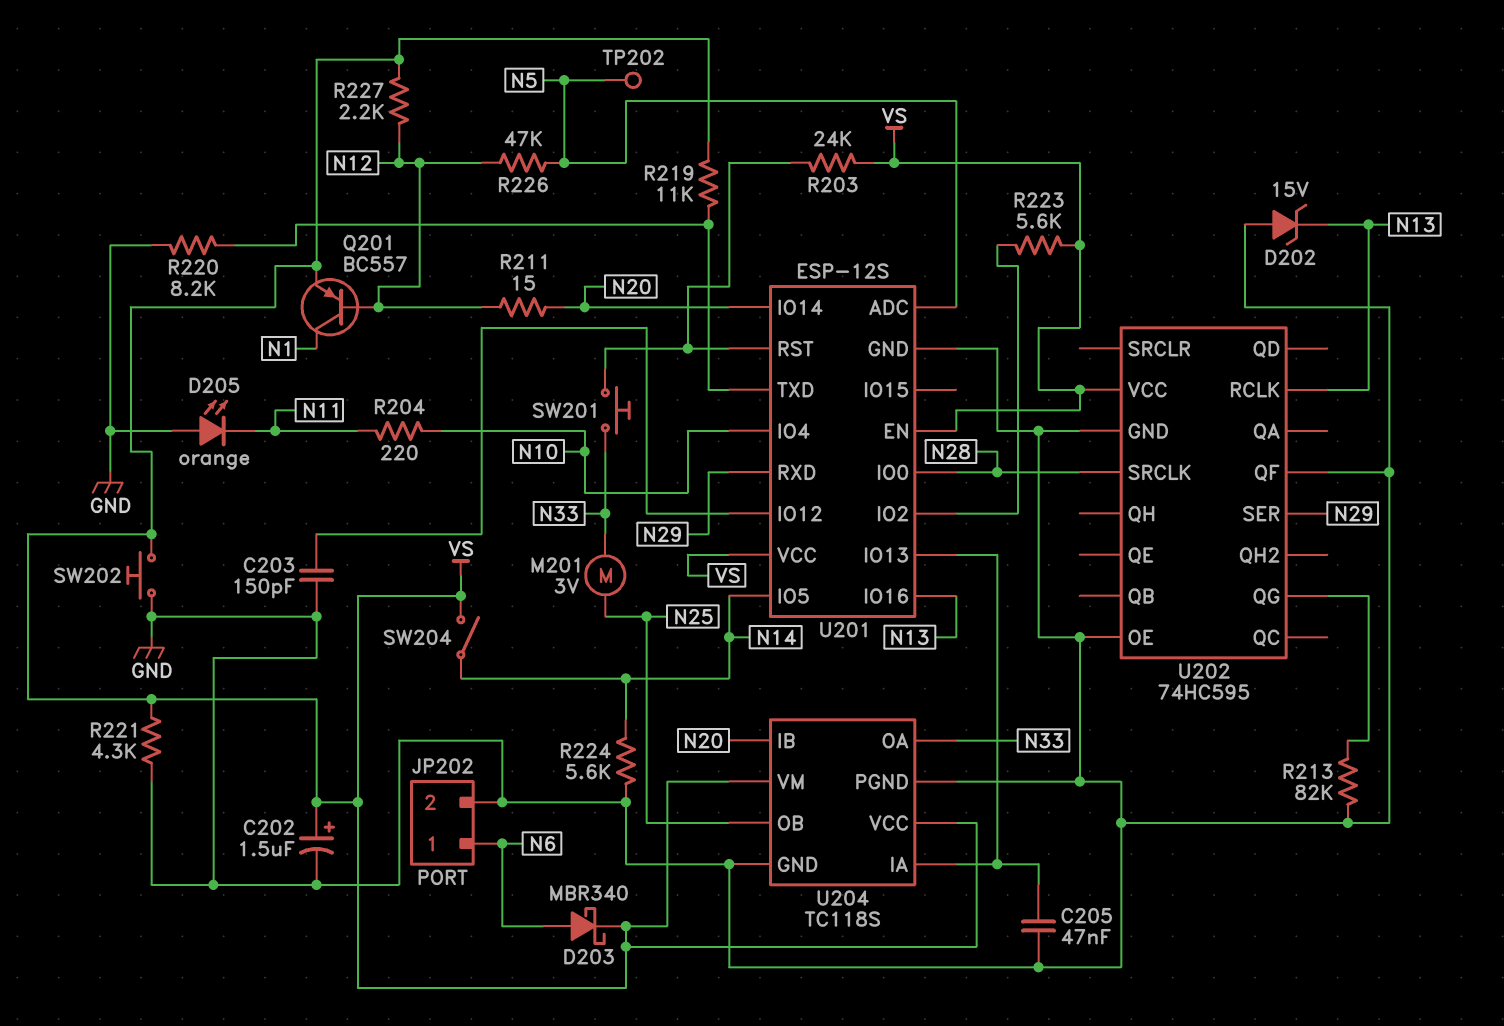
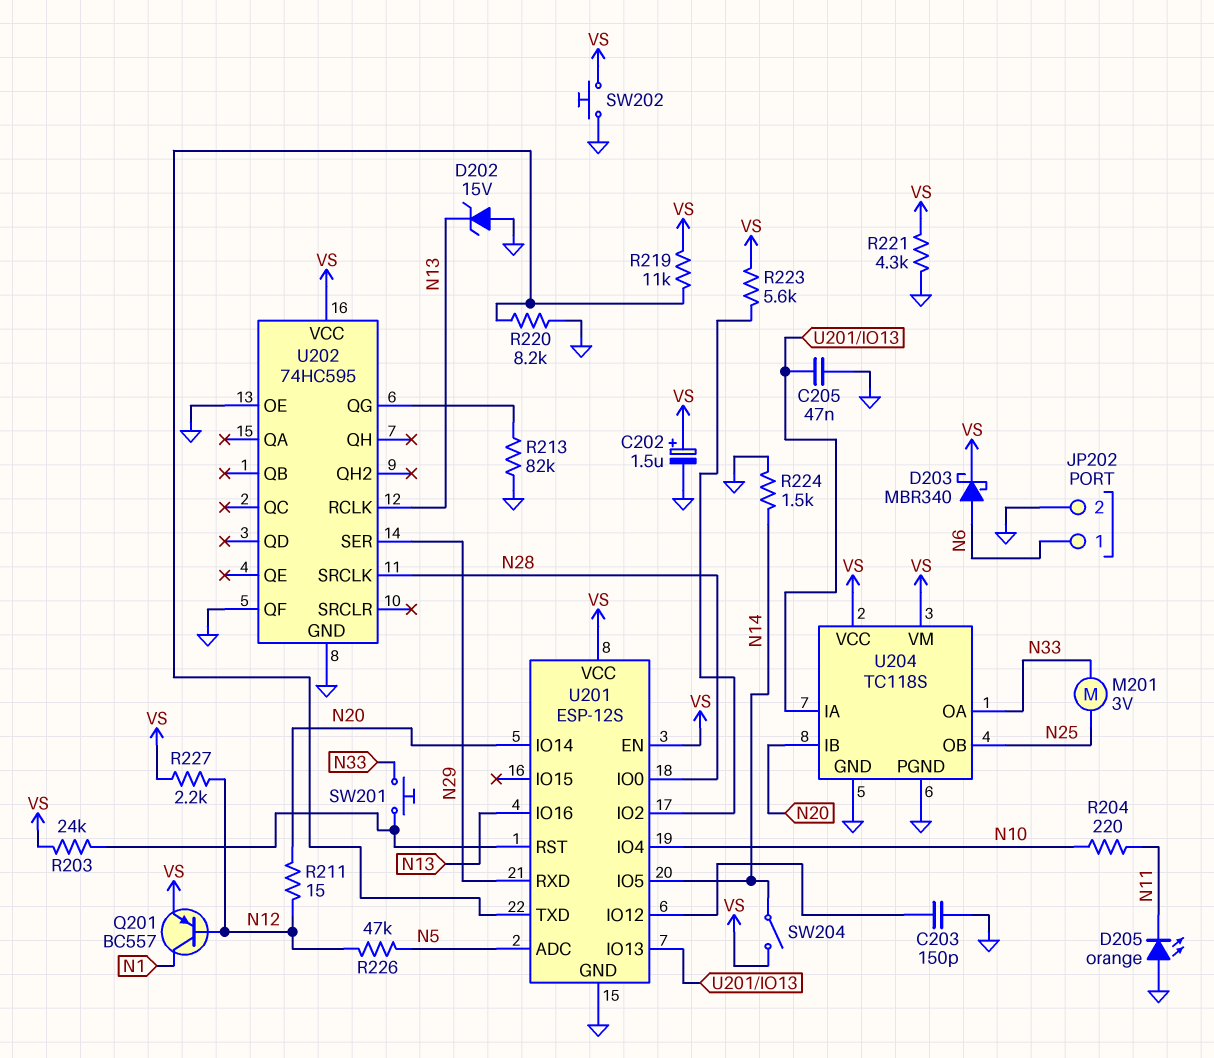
R224: 5.6k (GND, N14) -> 1.5k (GND, N14)
TP202: test point (N5) -> none

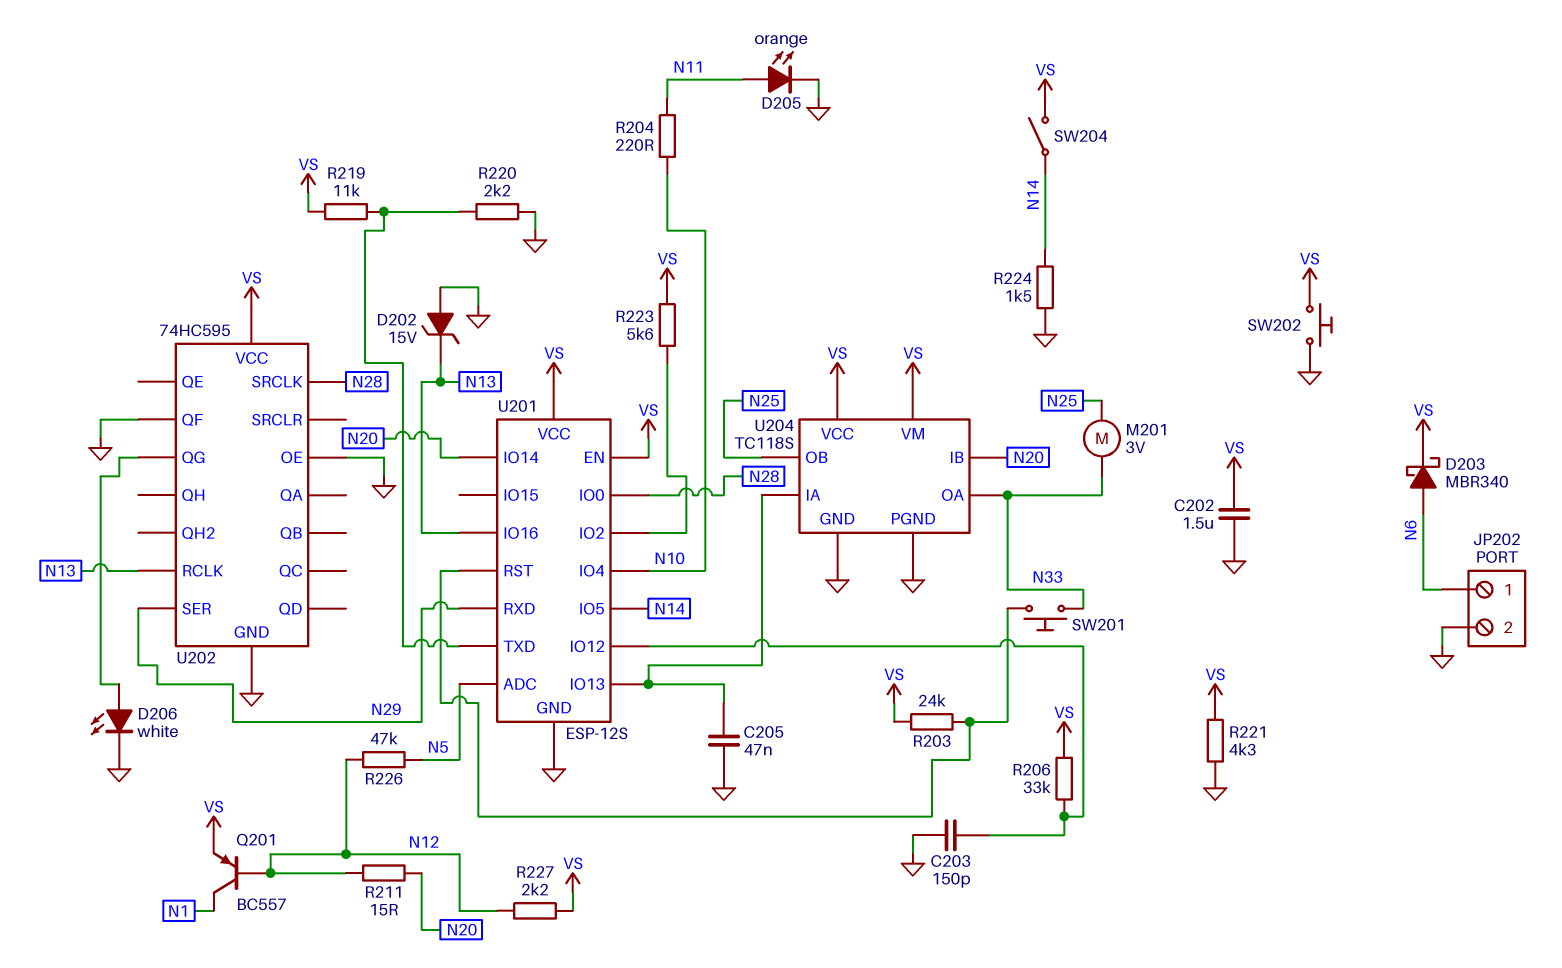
C202: 1.5uF (plus VS, minus GND) -> 1.5uF (GND, VS)
D205: LED orange (A GND, K N11) -> LED orange (A N11, K GND)
D206: none -> LED white (A U202/QG, K GND)
R206: none -> 33k (U201/IO12, VS)
R213: 82k (GND, U202/QG) -> none
R220: 8.2k (GND, U201/TXD) -> 2.2k (GND, U201/TXD)

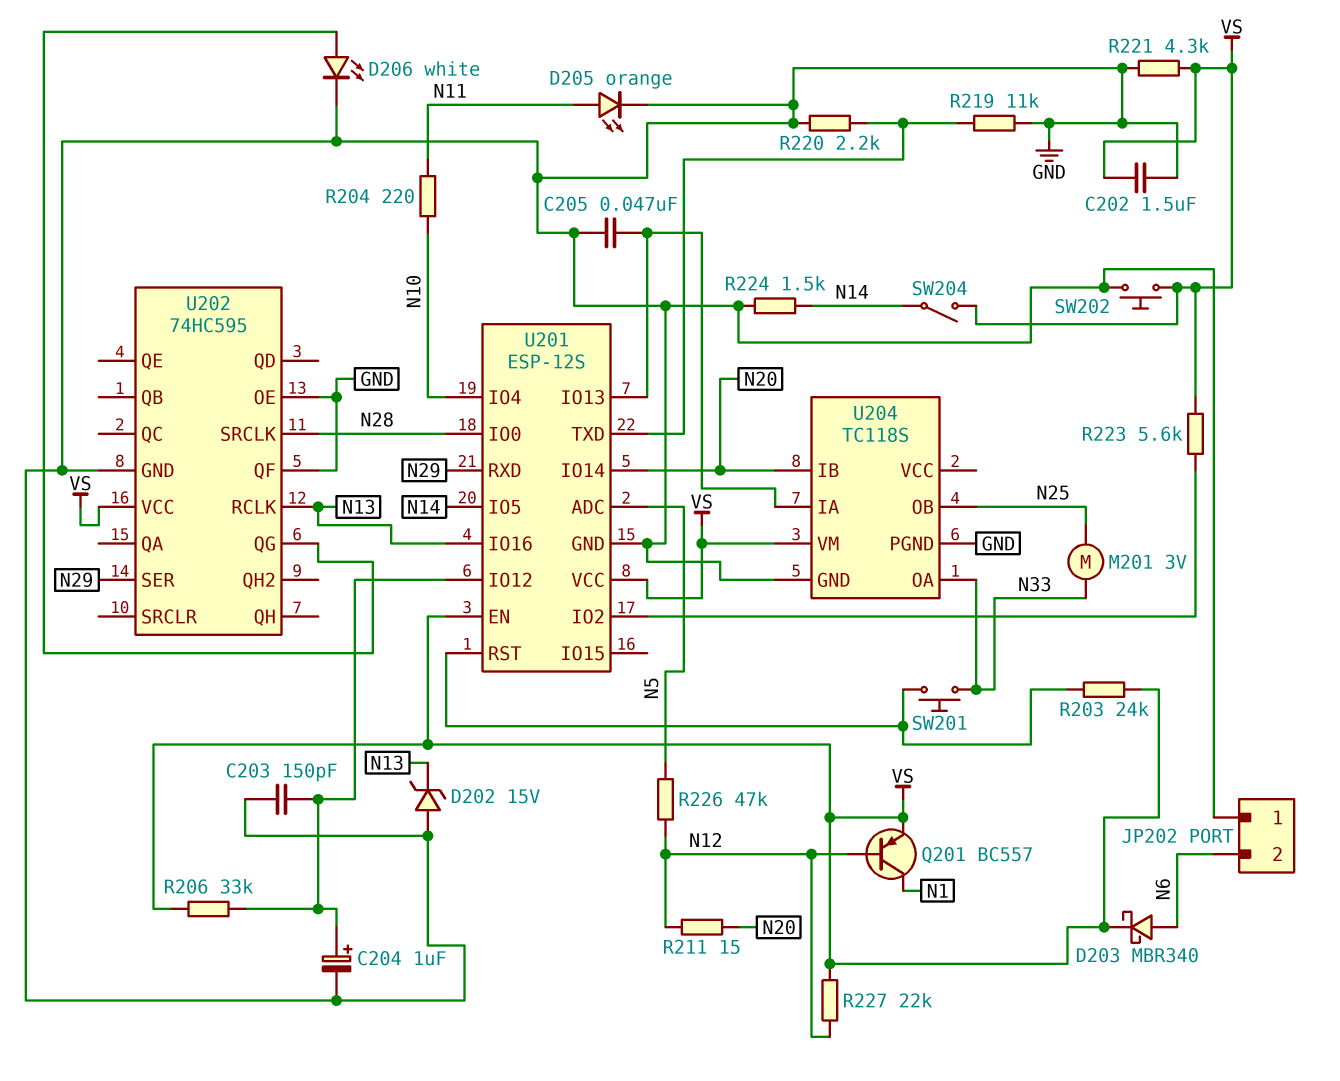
C204: none -> 1uF (plus U201/IO12, minus GND)
JP202 pin 1: N6 -> GND
JP202 pin 2: GND -> N6
R219: 11k (U201/TXD, VS) -> 11k (GND, U201/TXD)
R227: 2.2k (N12, VS) -> 22k (N12, VS)
U204 pin VCC: VS -> none

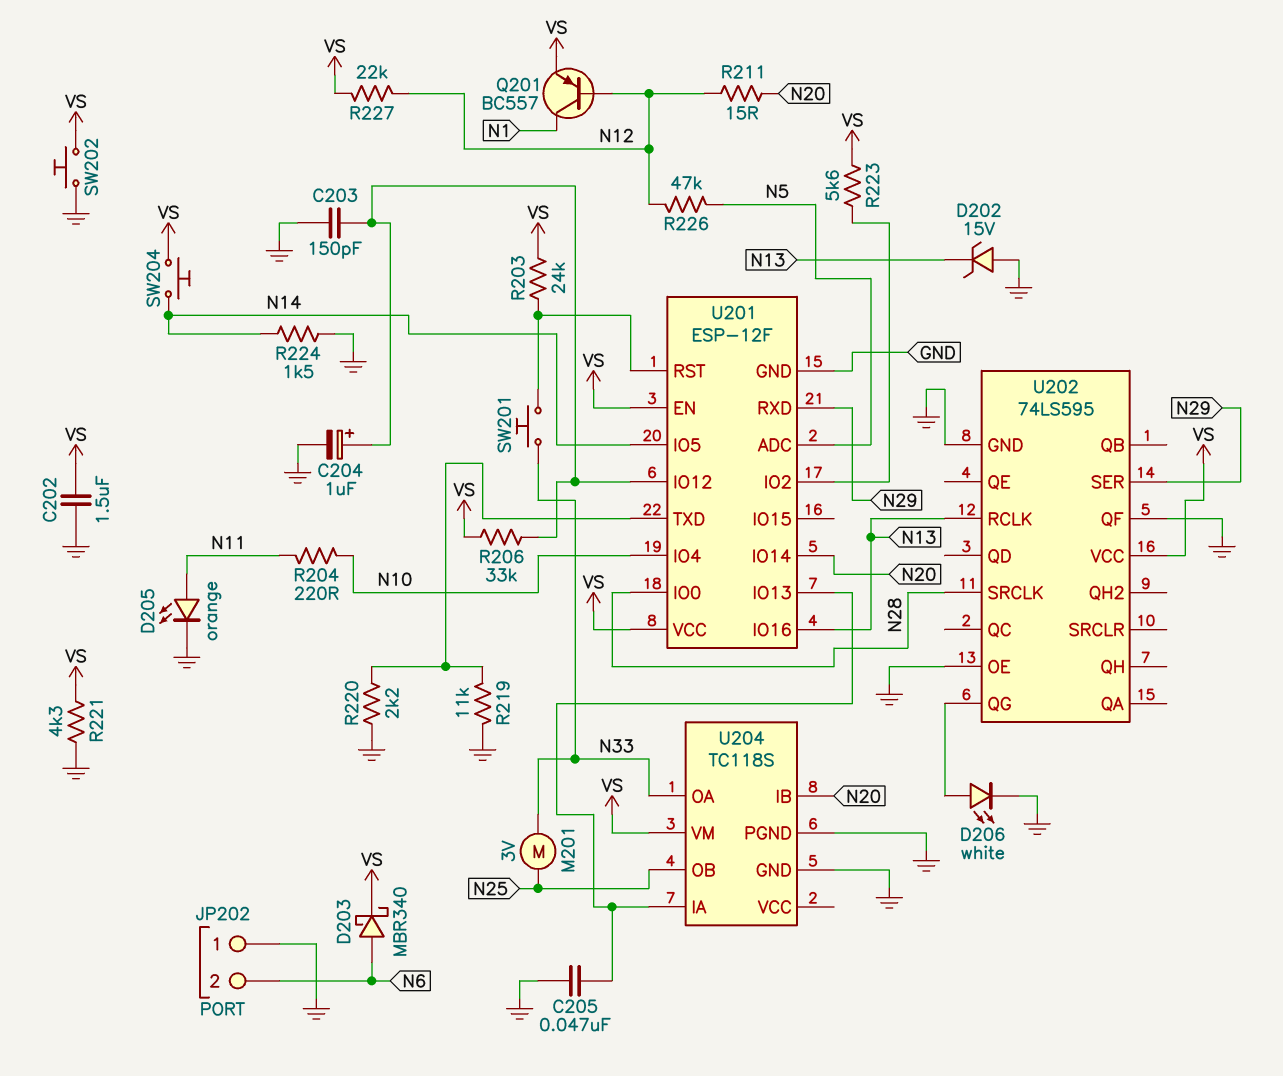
SW204: switch (N14, VS) -> button (N14, VS)
U201: ESP-12S -> ESP-12F
U202: 74HC595 -> 74LS595

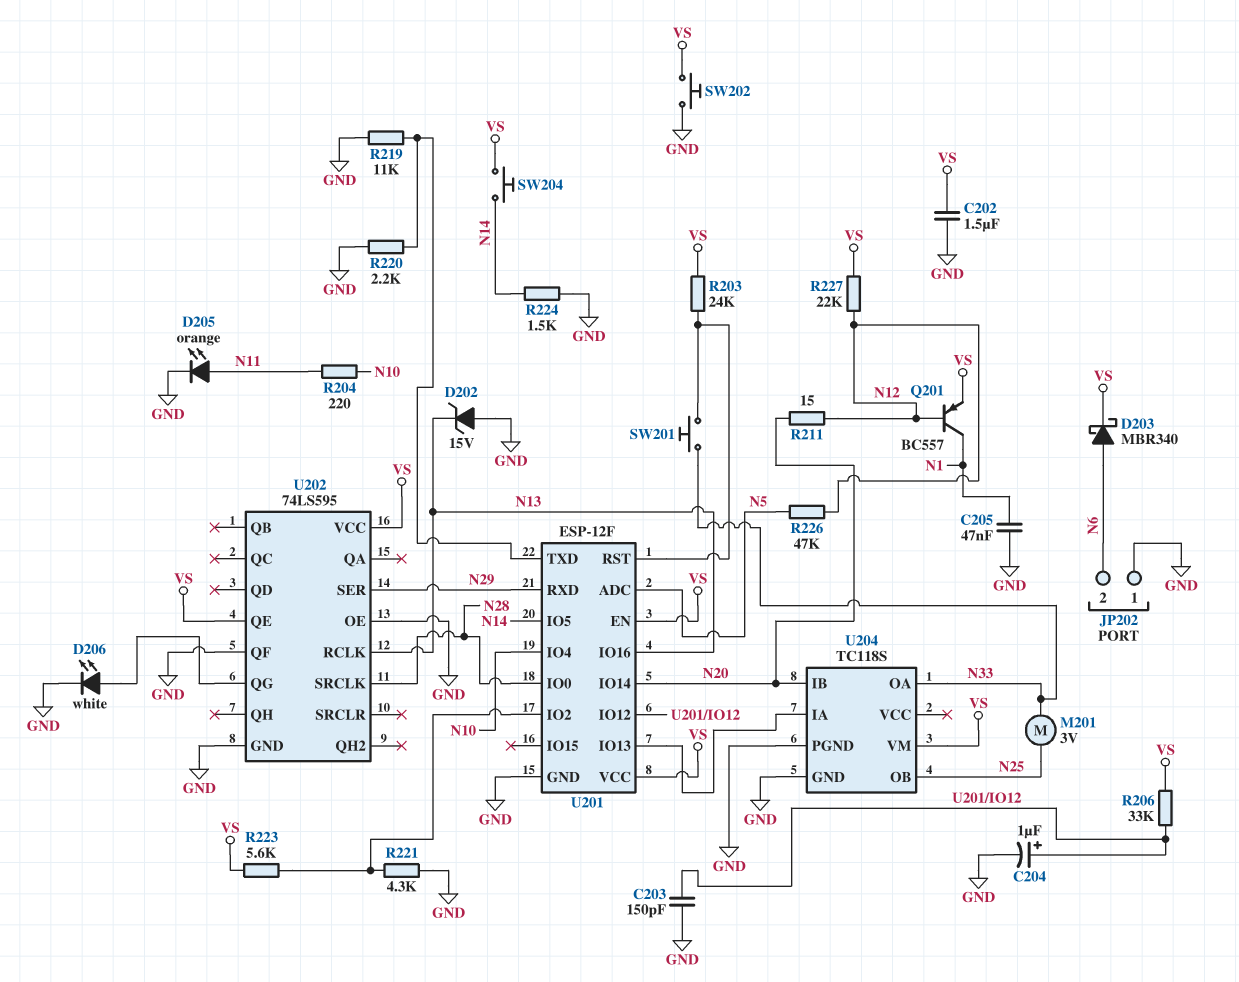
C205: 47nF (GND, U201/IO13) -> 47nF (GND, N1)
R221: 4.3k (GND, VS) -> 4.3k (GND, U201/IO2)
U202 pin QE: none -> VS

